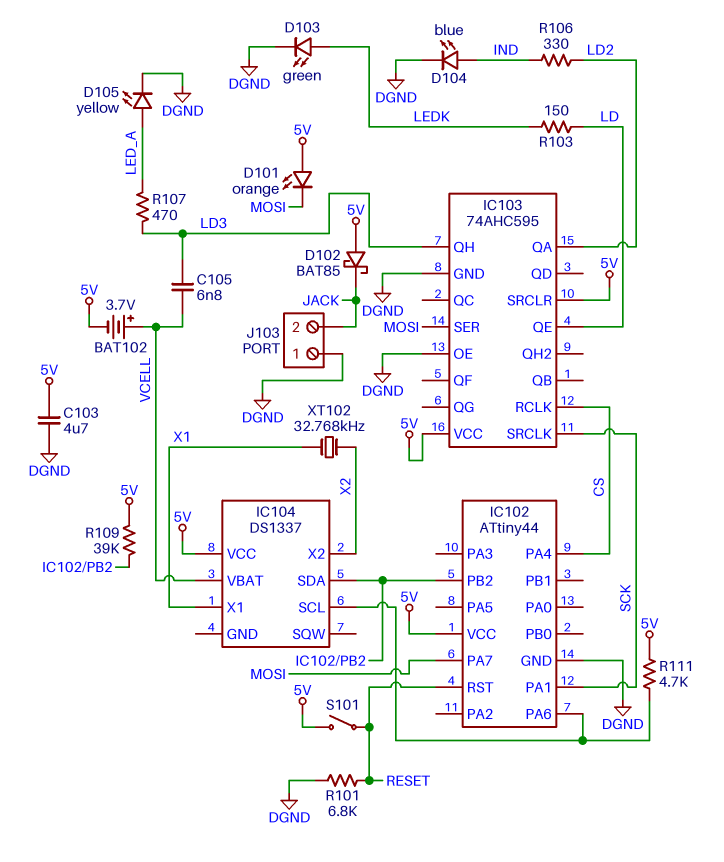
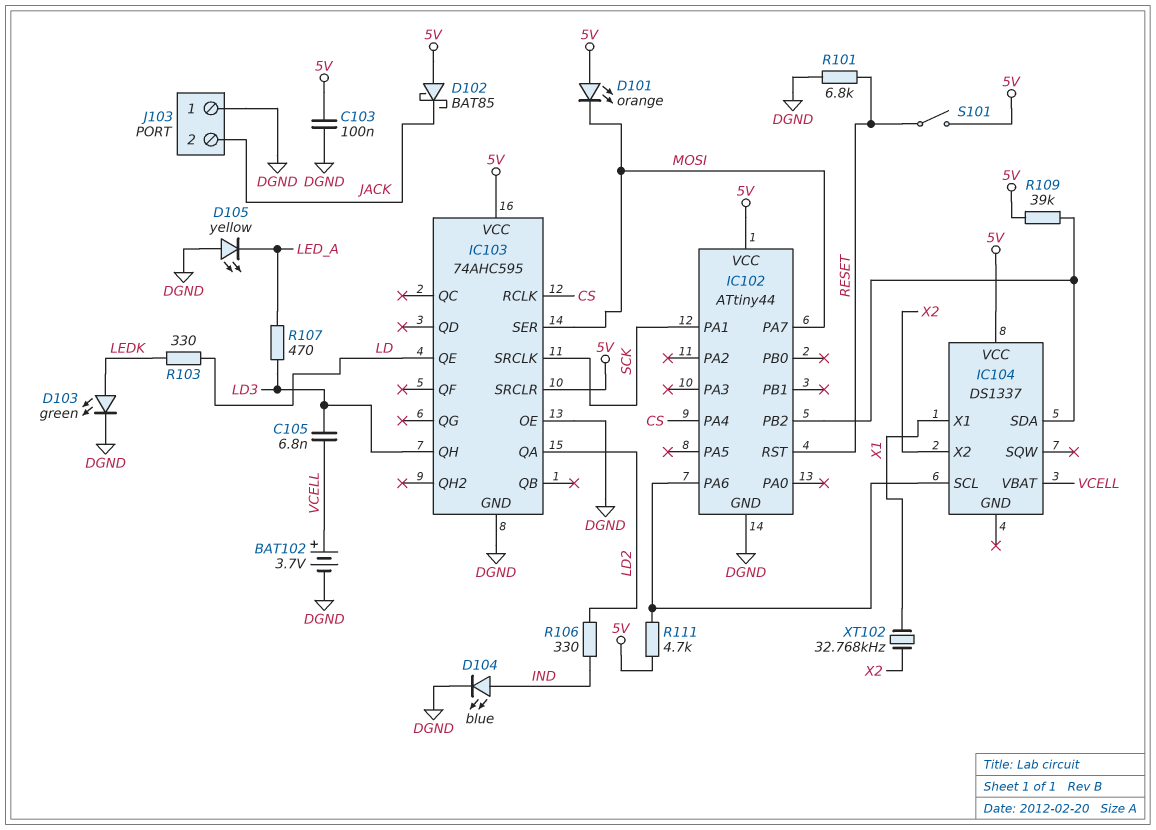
BAT102: 3.7V (plus VCELL, minus 5V) -> 3.7V (plus VCELL, minus DGND)
C103: 4.7uF (5V, DGND) -> 100nF (5V, DGND)
D105: LED yellow (A LED_A, K DGND) -> LED yellow (A DGND, K LED_A)
R103: 150 (LD, LEDK) -> 330 (LD, LEDK)

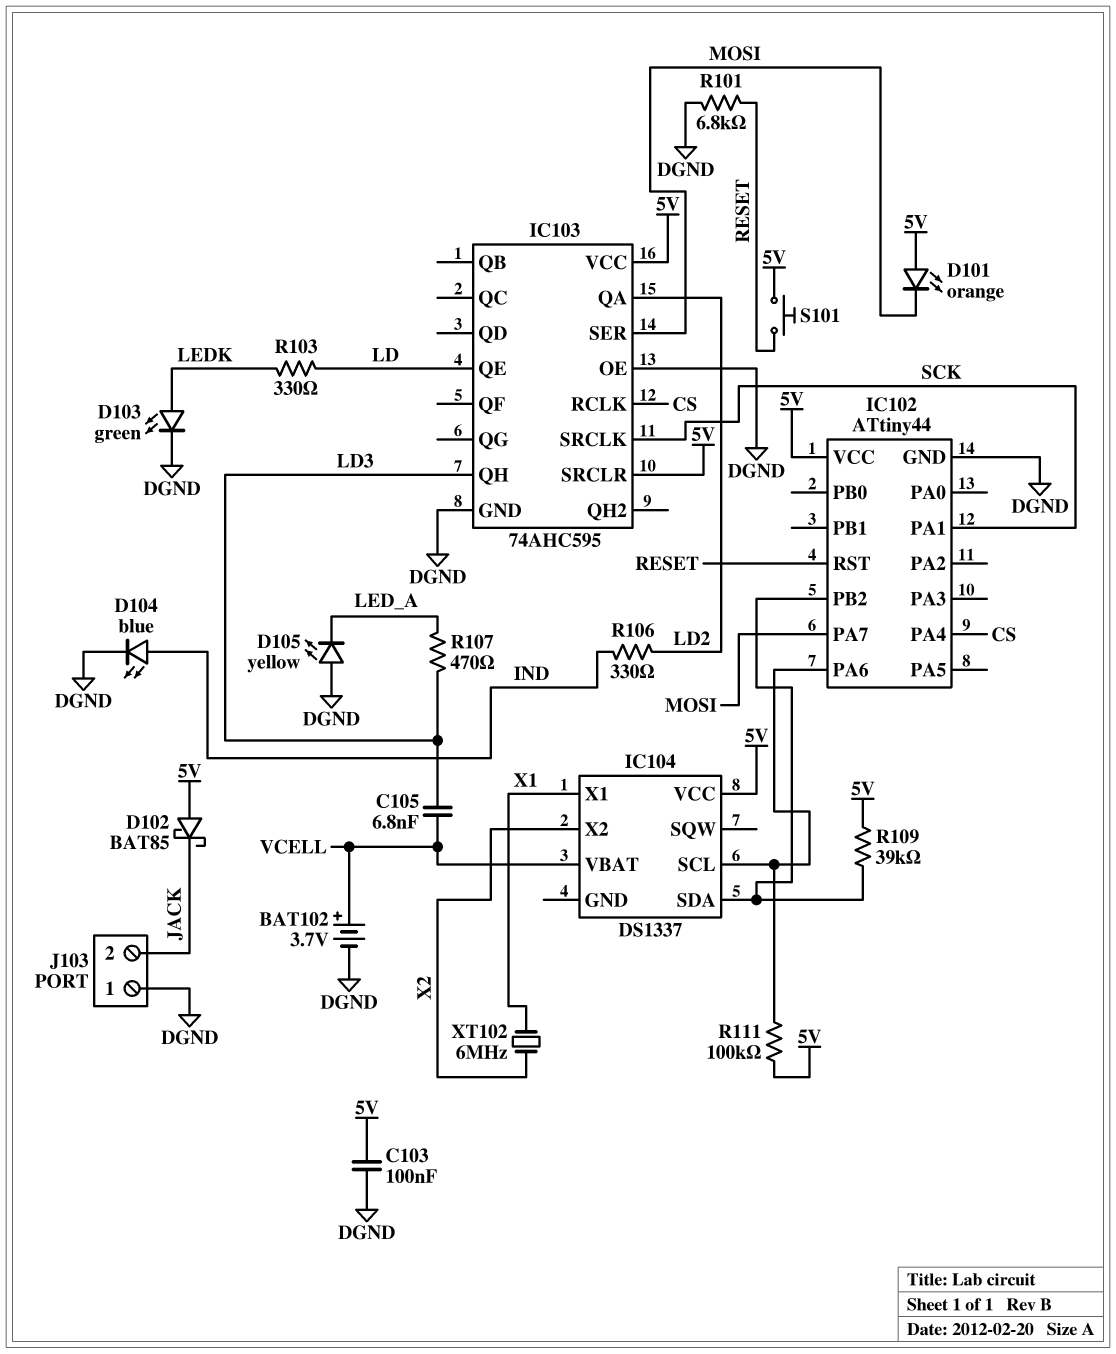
R111: 4.7k (5V, IC102/PA6) -> 100k (5V, IC102/PA6)
S101: switch (5V, RESET) -> button (5V, RESET)
XT102: 32.768kHz (X1, X2) -> 6MHz (X1, X2)

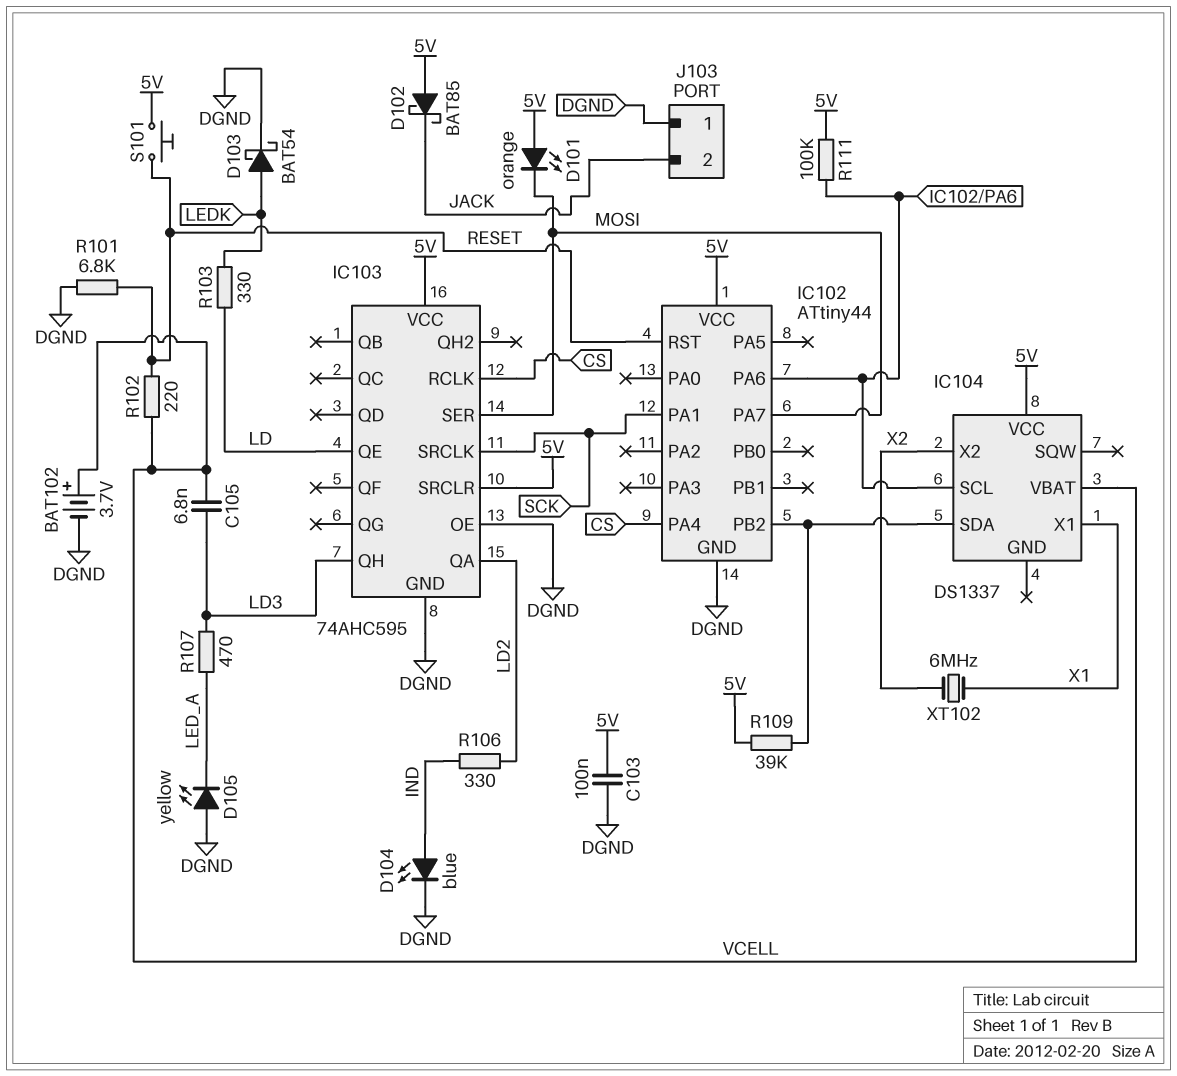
D103: LED green (A LEDK, K DGND) -> schottky BAT54 (A LEDK, K DGND)
R102: none -> 220 (RESET, VCELL)

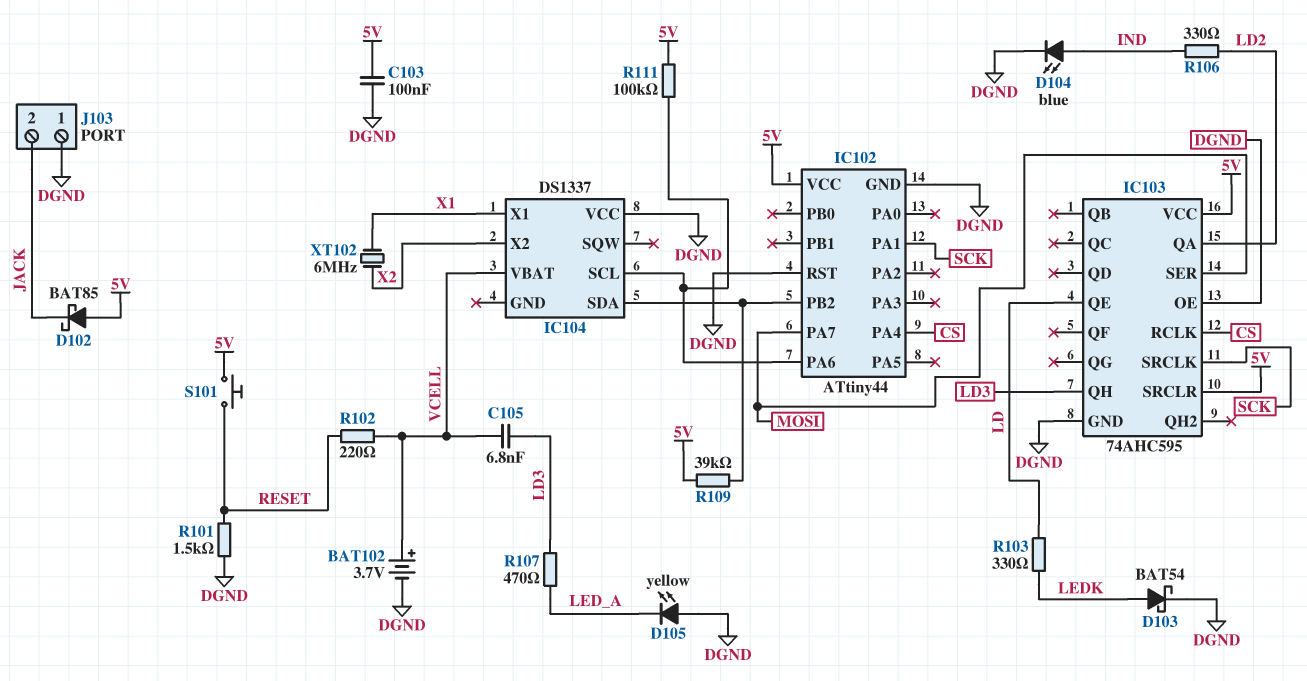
D101: LED orange (A 5V, K MOSI) -> none
IC102 pin RST: RESET -> DGND
IC104 pin VCC: 5V -> DGND
R101: 6.8k (DGND, RESET) -> 1.5k (DGND, RESET)

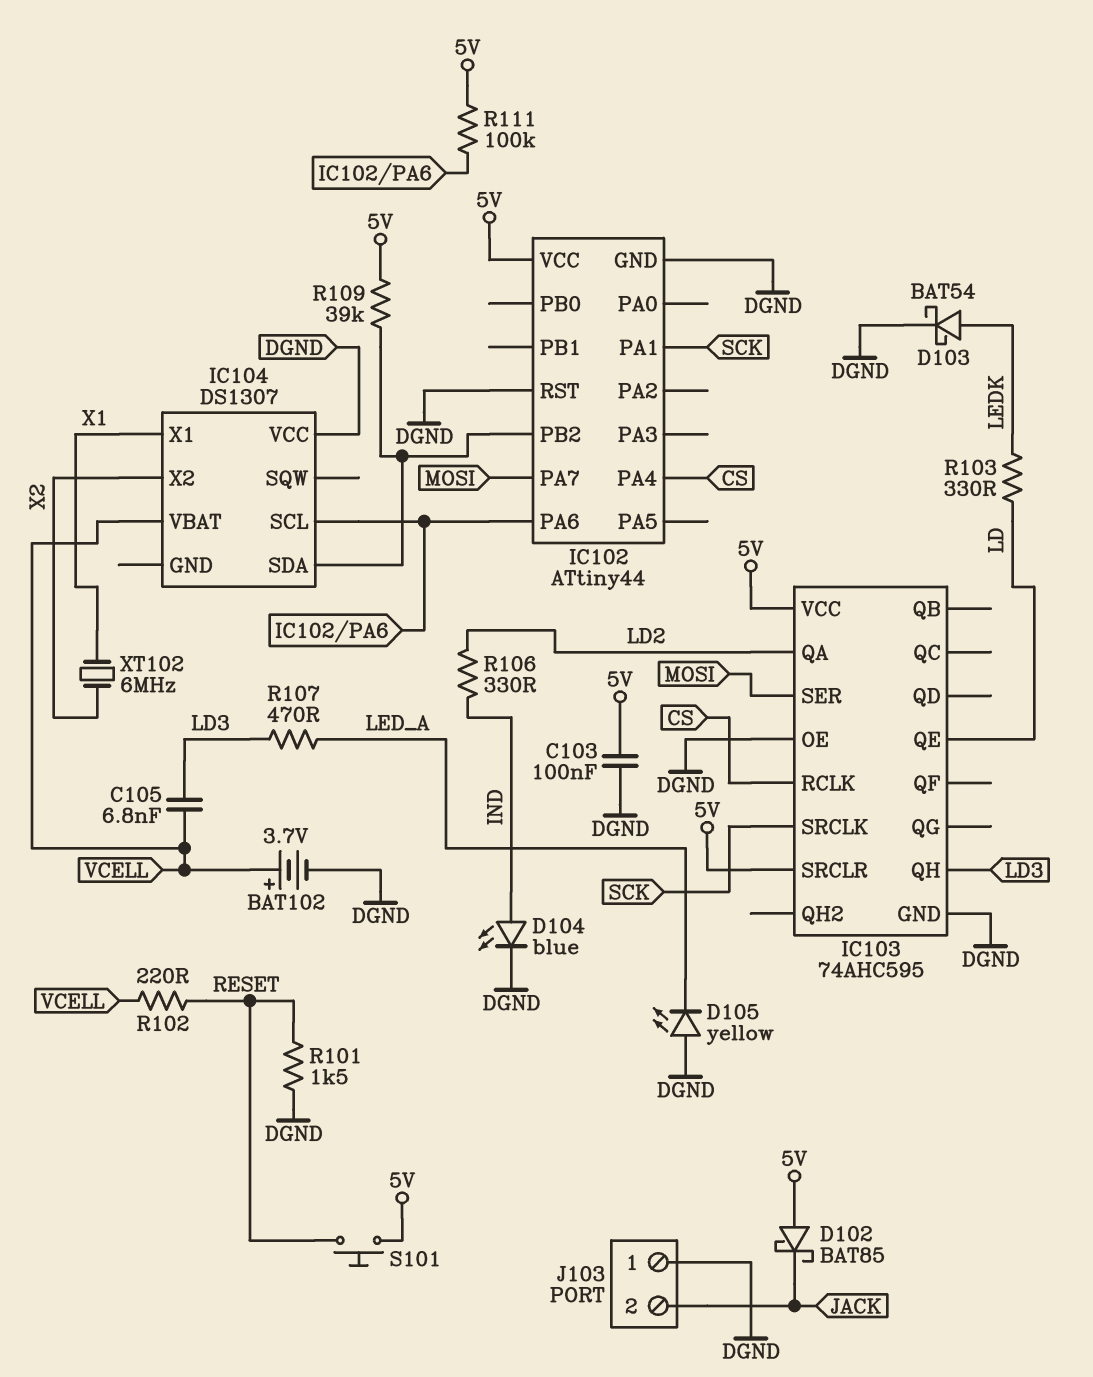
IC104: DS1337 -> DS1307

